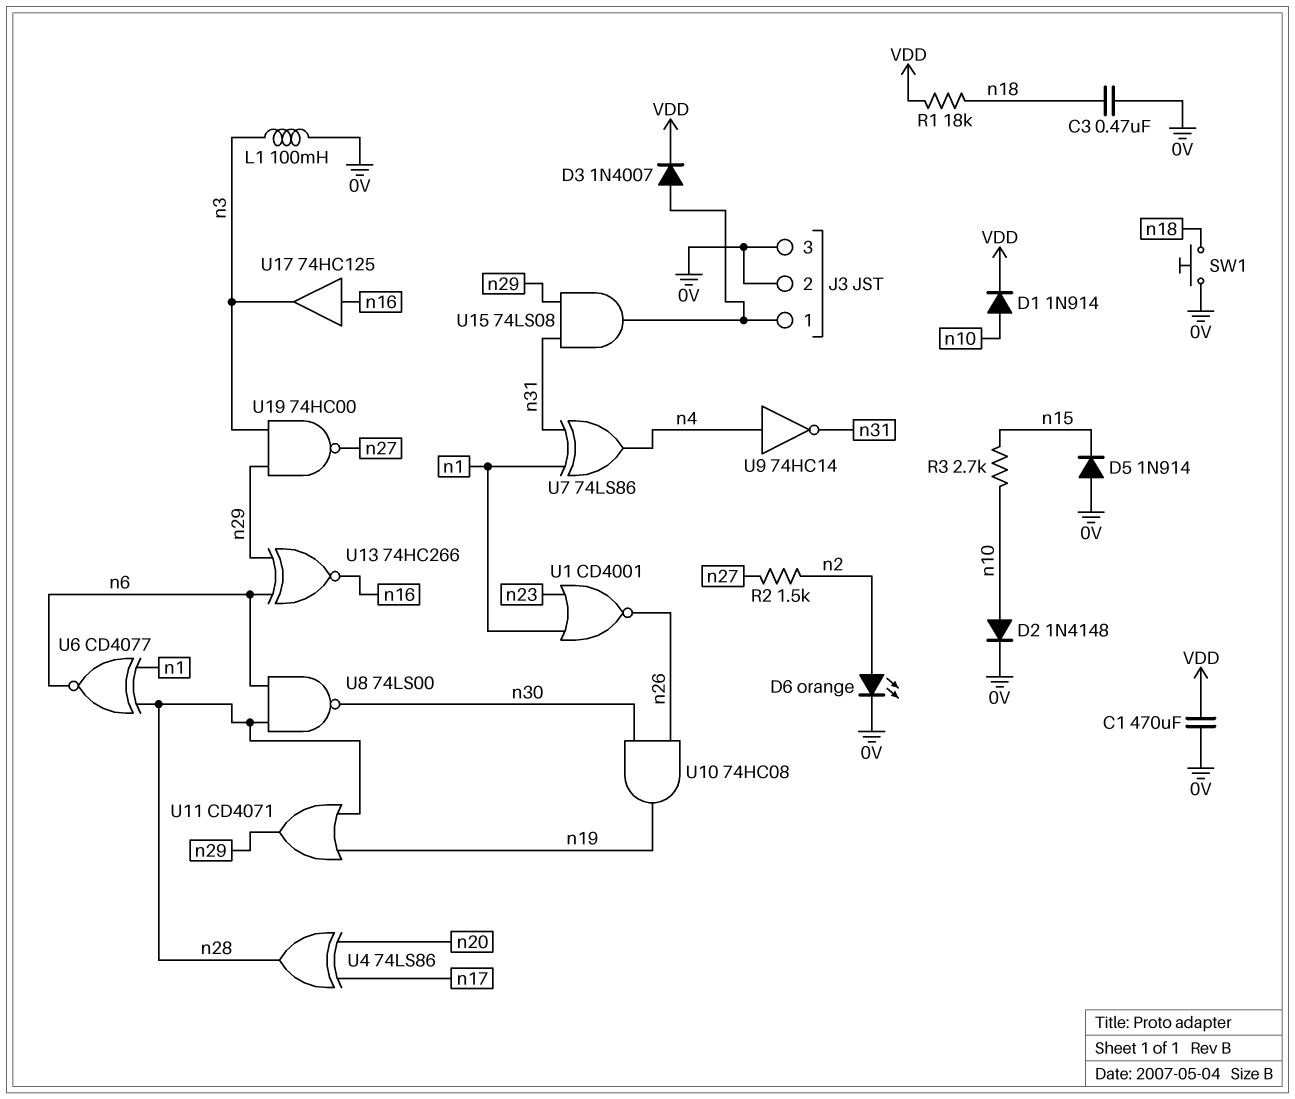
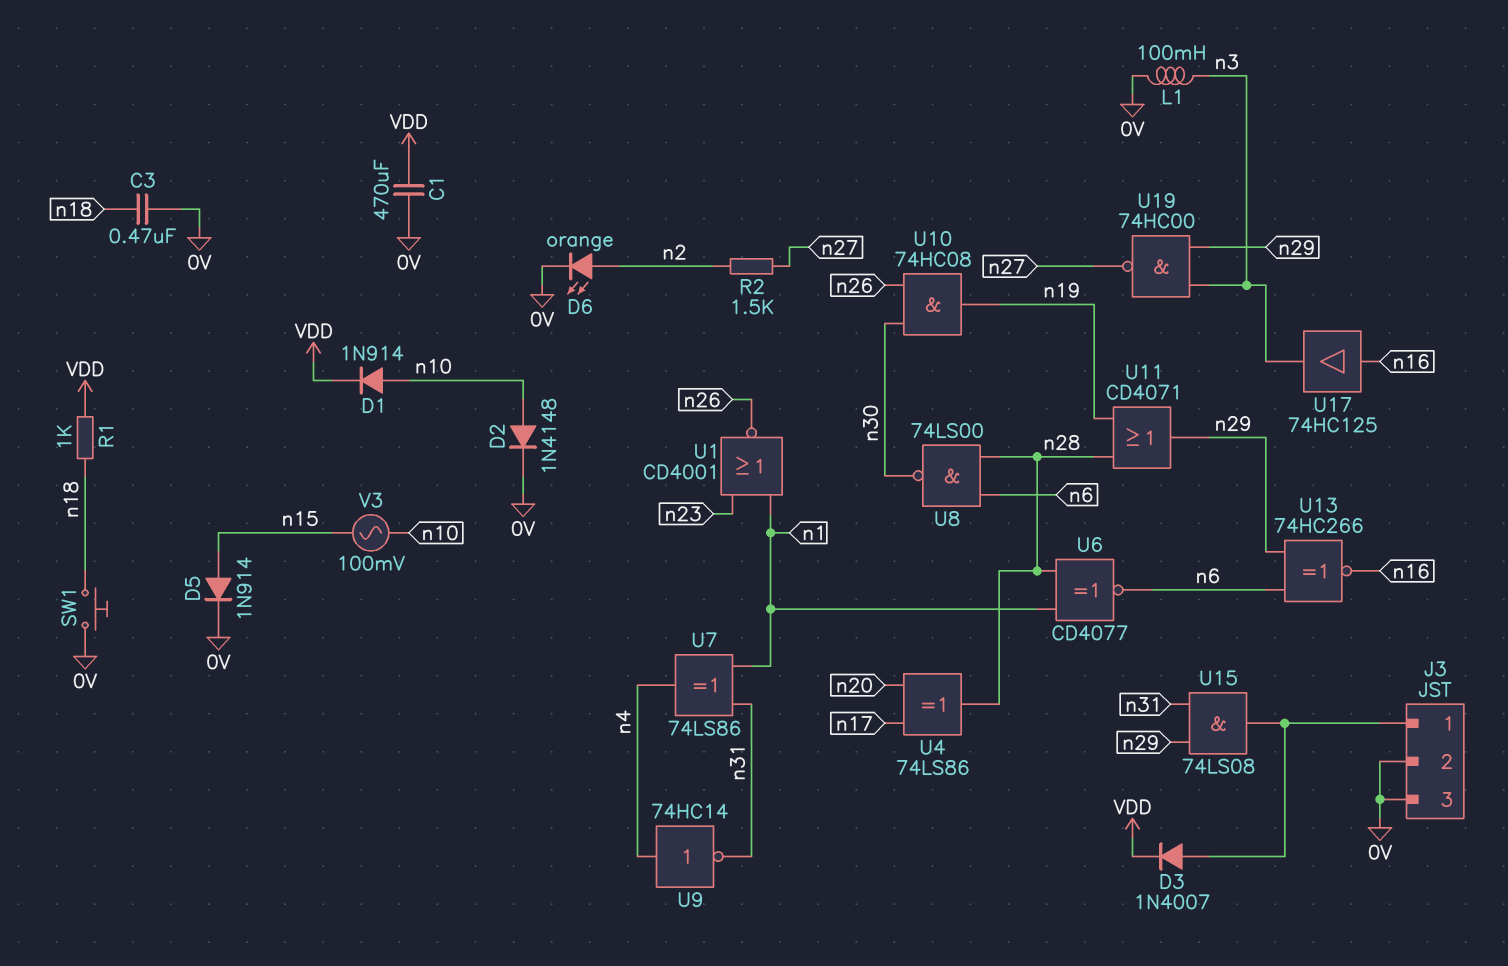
D5: diode 1N914 (A 0V, K n15) -> diode 1N914 (A n15, K 0V)
R1: 18k (VDD, n18) -> 1k (VDD, n18)
R3: 2.7k (n10, n15) -> none
V3: none -> AC 100mV (n10, n15)

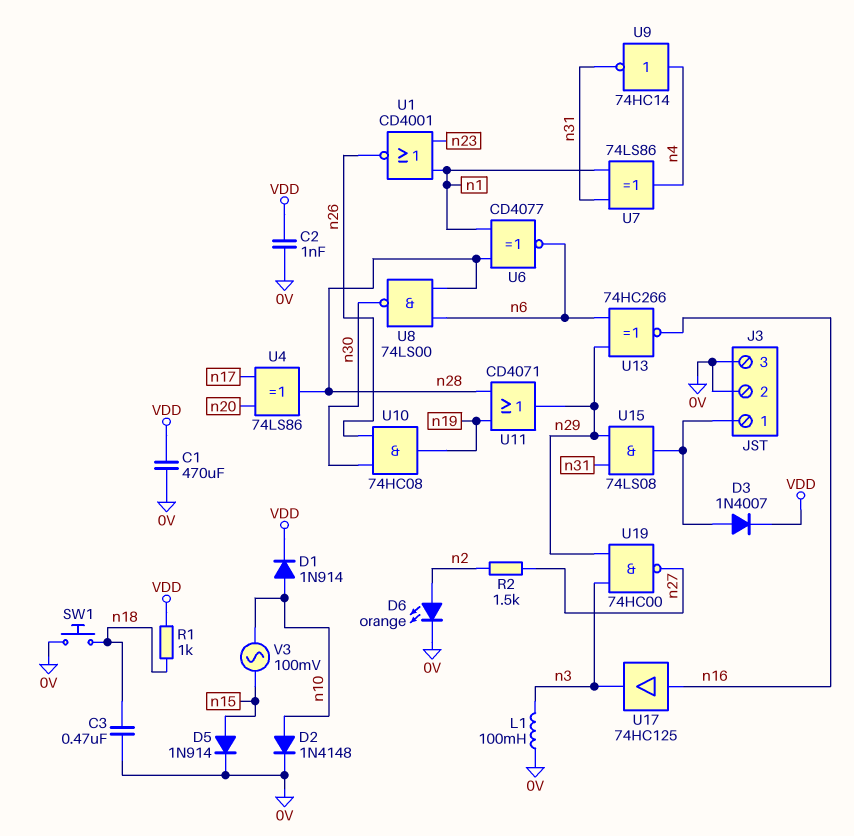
C2: none -> 1nF (0V, VDD)

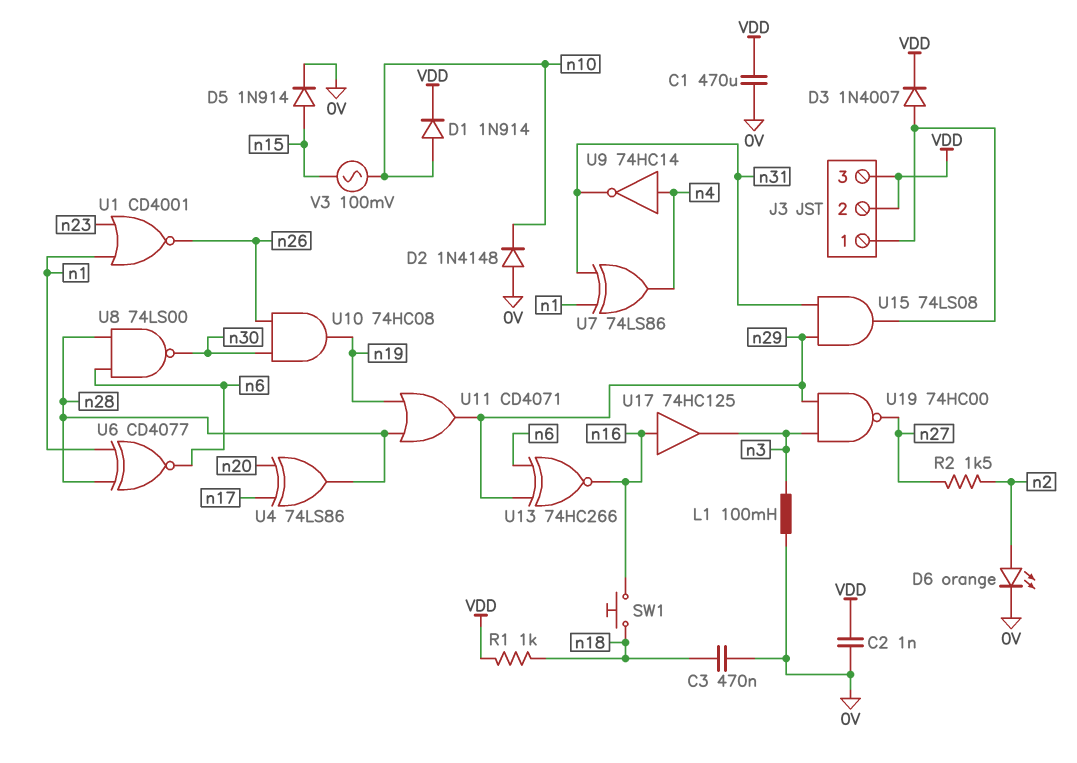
D2: diode 1N4148 (A n10, K 0V) -> diode 1N4148 (A 0V, K n10)
J3 pin 2: 0V -> VDD
J3 pin 3: 0V -> VDD
SW1: button (0V, n18) -> button (n16, n18)

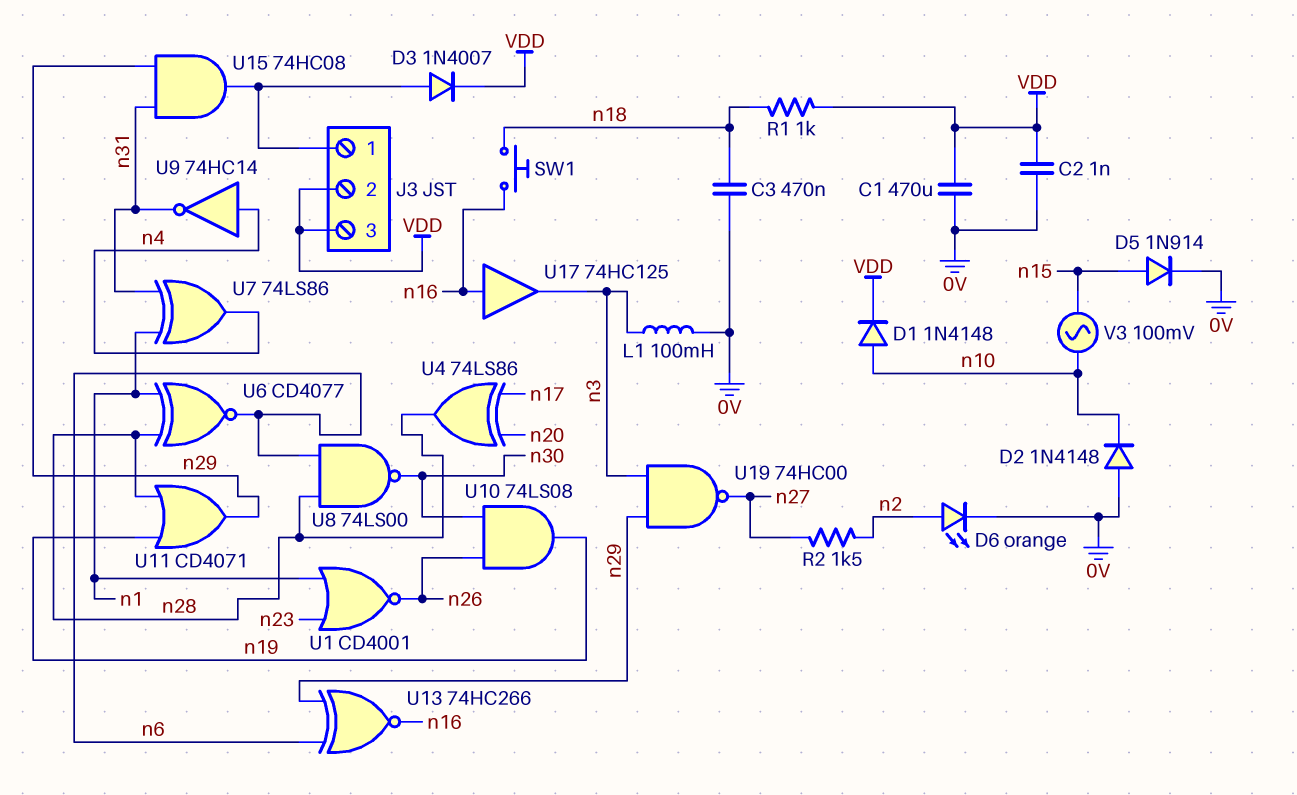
D1: diode 1N914 (A n10, K VDD) -> diode 1N4148 (A n10, K VDD)
U10: AND 74HC08 (in n26, in n30, out n19) -> AND 74LS08 (in n26, in n30, out n19)
U15: AND 74LS08 (in n29, in n31, out J3/1) -> AND 74HC08 (in n29, in n31, out J3/1)

